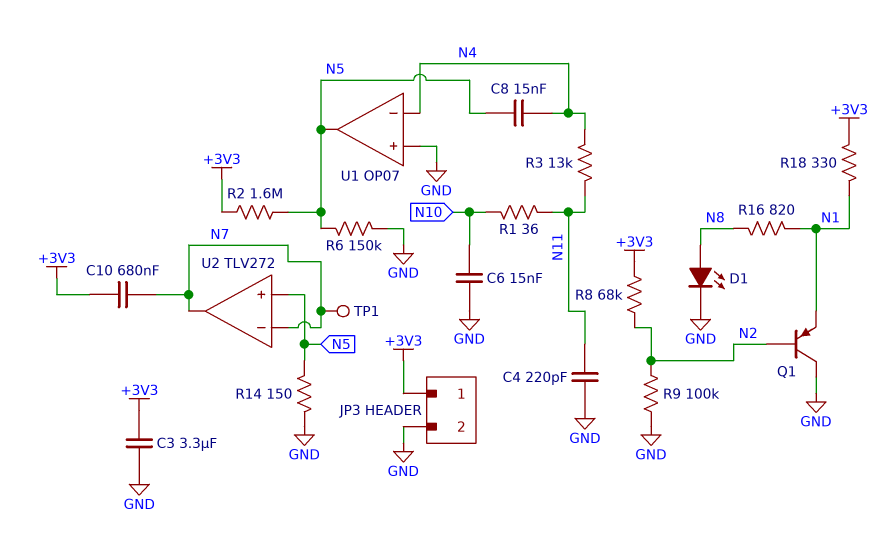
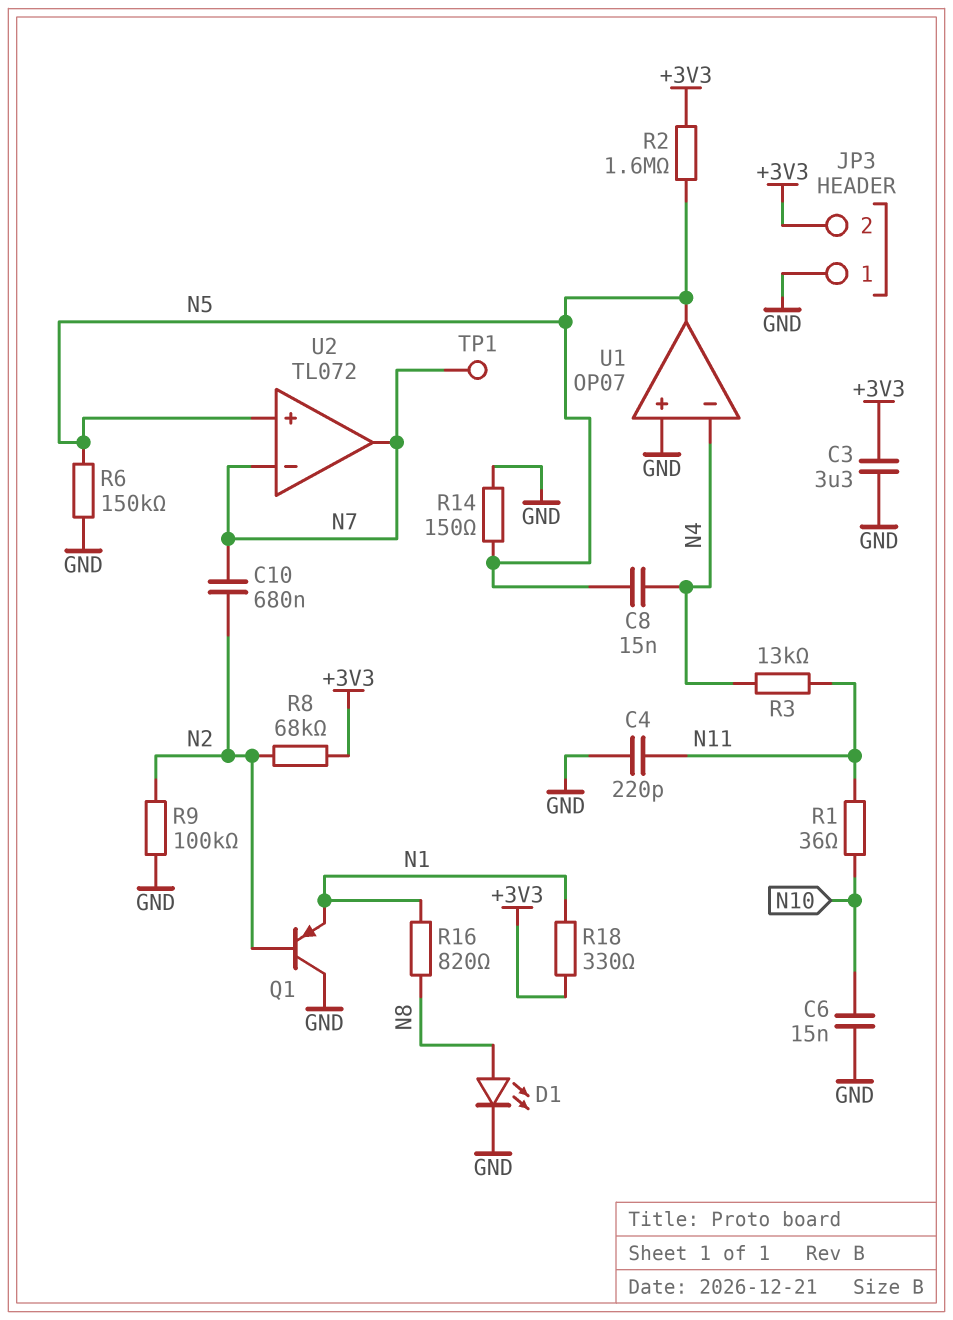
C10: 680nF (+3V3, N7) -> 680nF (N2, N7)
JP3 pin 1: +3V3 -> GND
JP3 pin 2: GND -> +3V3
U2: TLV272 -> TL072

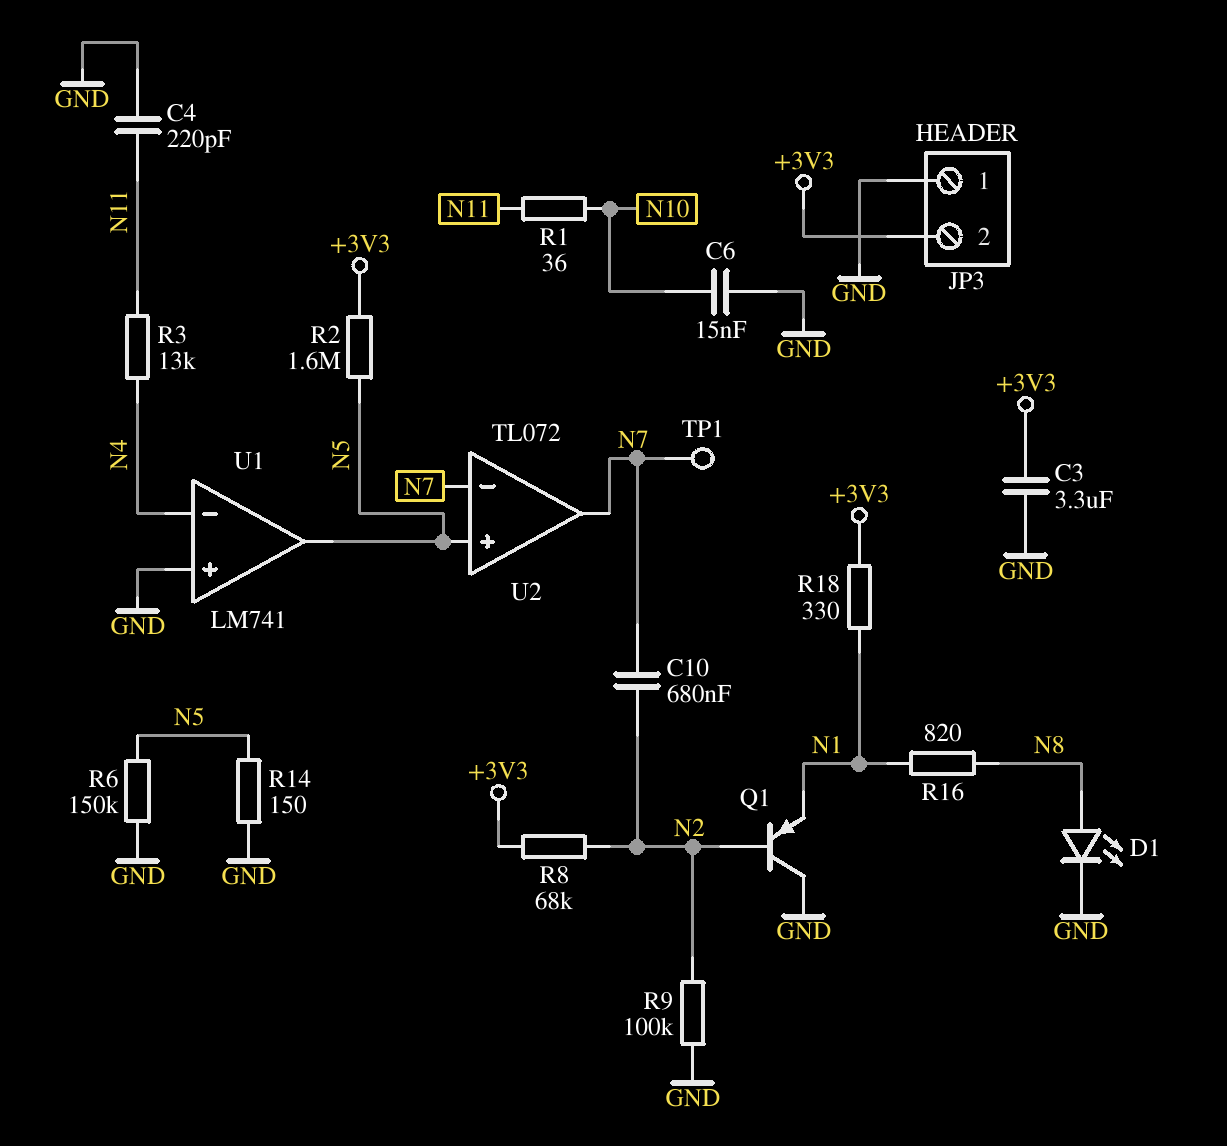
C8: 15nF (N4, N5) -> none
U1: OP07 -> LM741

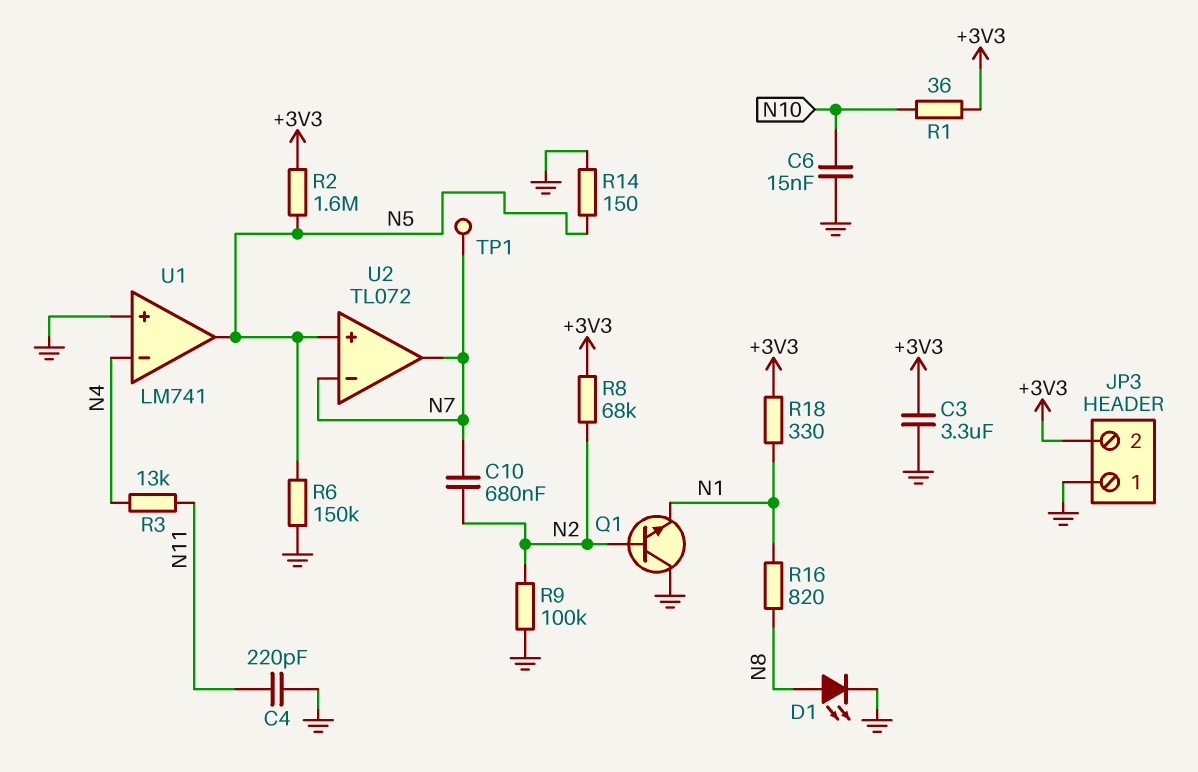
Q1: PNP (B N2, C GND, E N1) -> NPN (B N2, C GND, E N1)
R1: 36 (N10, N11) -> 36 (+3V3, N10)

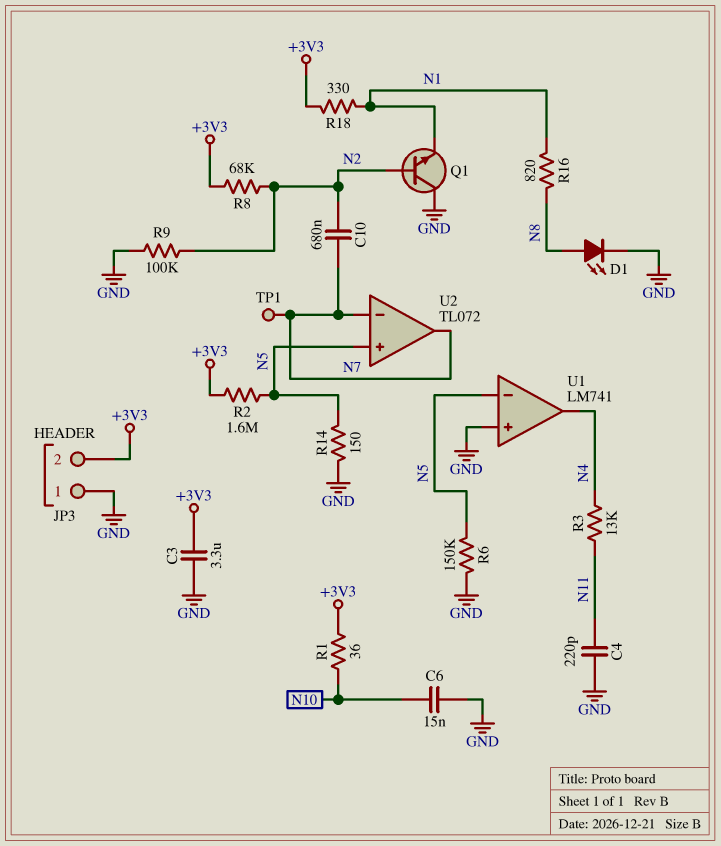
U1 pin in-: N4 -> N5
U1 pin out: N5 -> N4

